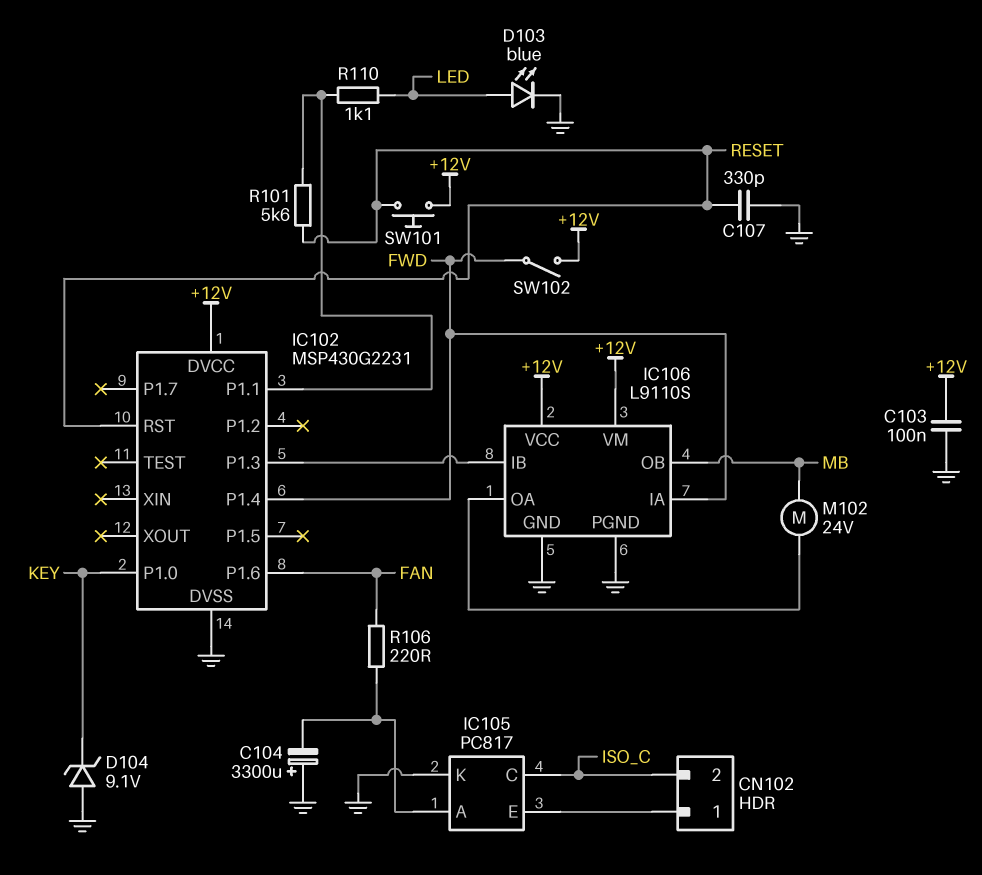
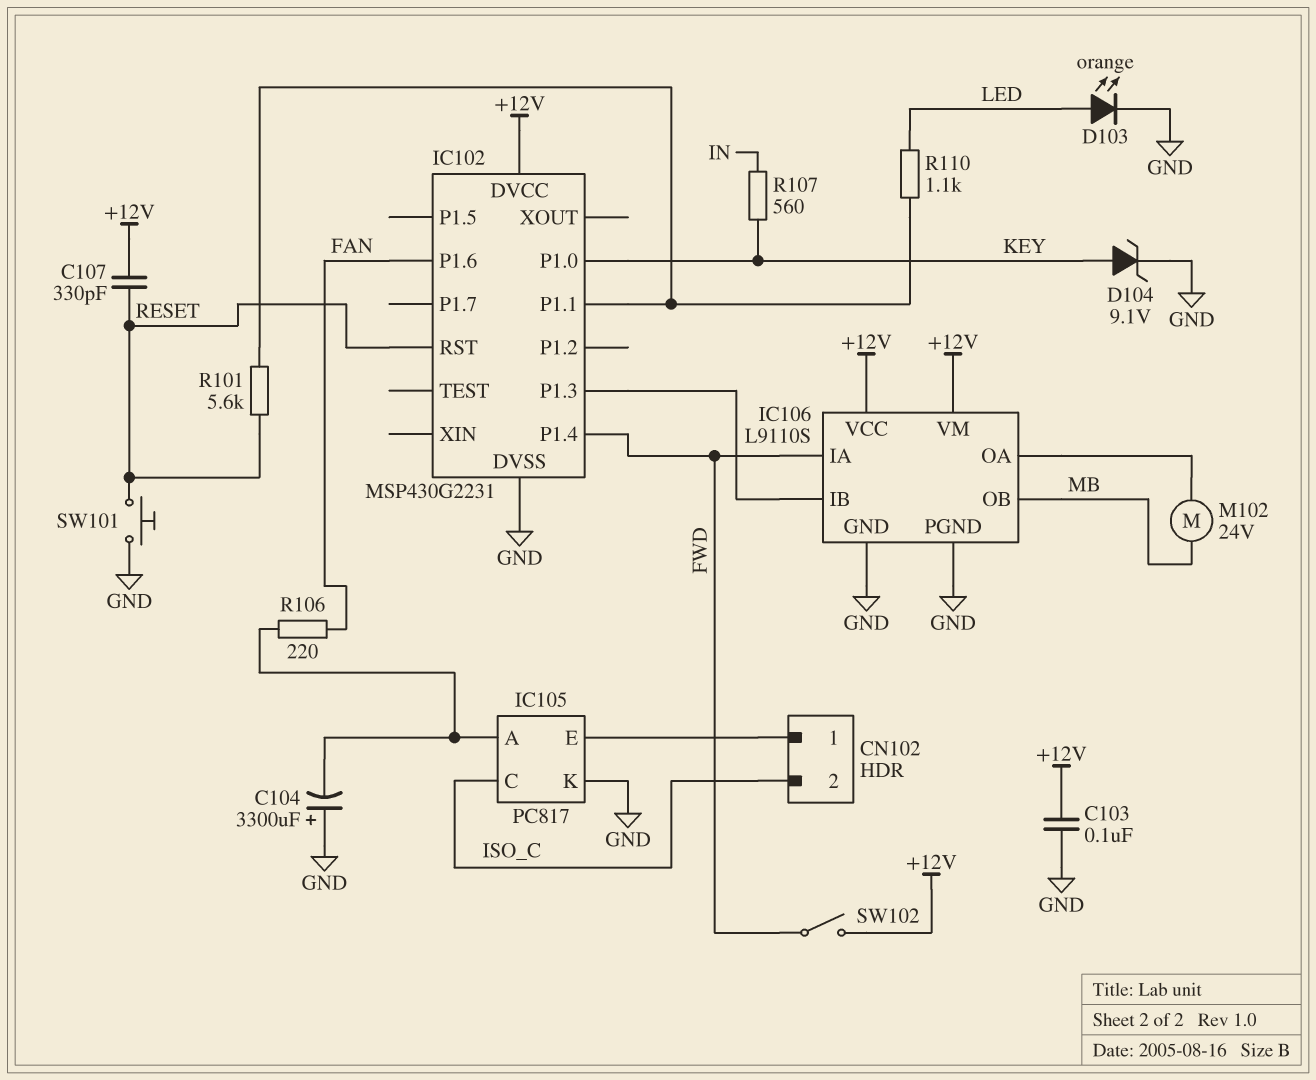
C107: 330pF (GND, RESET) -> 330pF (+12V, RESET)
D103: LED blue (A LED, K GND) -> LED orange (A LED, K GND)
D104: zener 9.1V (A GND, K KEY) -> zener 9.1V (A KEY, K GND)
R107: none -> 560 (IN, KEY)
SW101: button (+12V, RESET) -> button (GND, RESET)

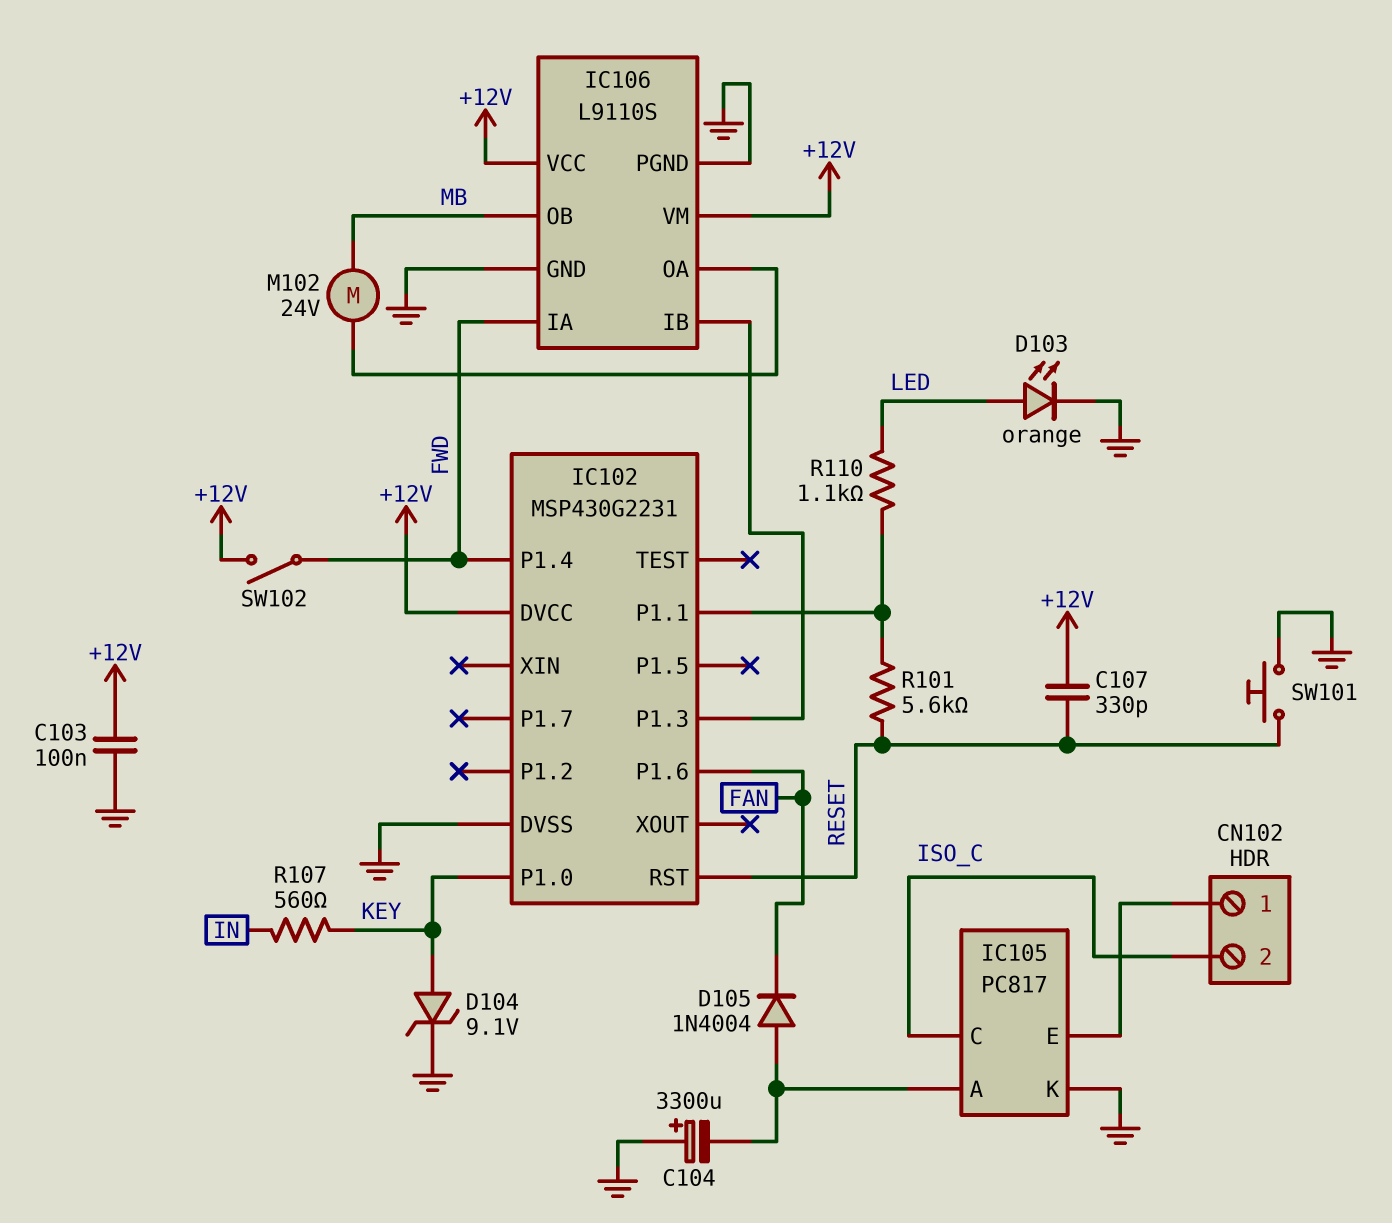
D105: none -> diode 1N4004 (A IC105/A, K FAN)
R106: 220 (FAN, IC105/A) -> none

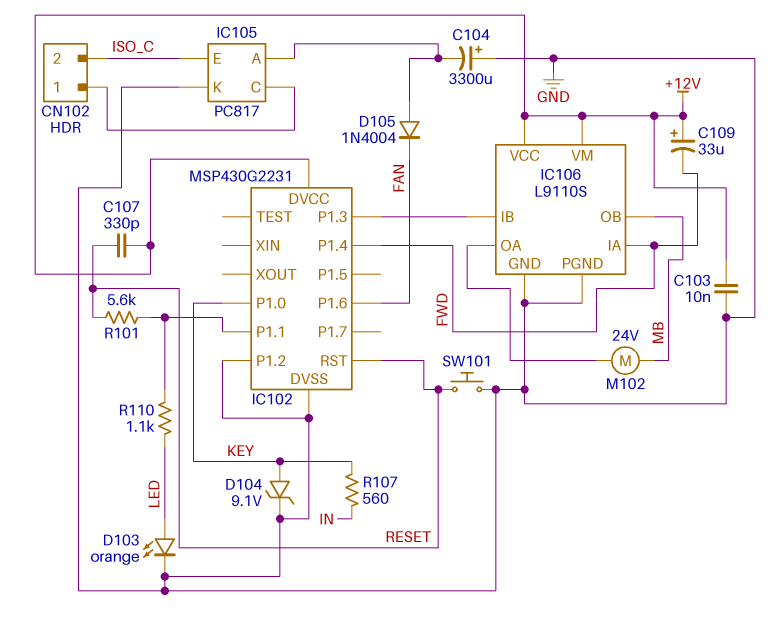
C103: 100nF (+12V, GND) -> 10nF (+12V, GND)
C109: none -> 33uF (plus +12V, minus FWD)
IC102 pin P1.2: none -> GND
IC105 pin C: ISO_C -> CN102/1
IC105 pin E: CN102/1 -> ISO_C
SW102: switch (+12V, FWD) -> none

